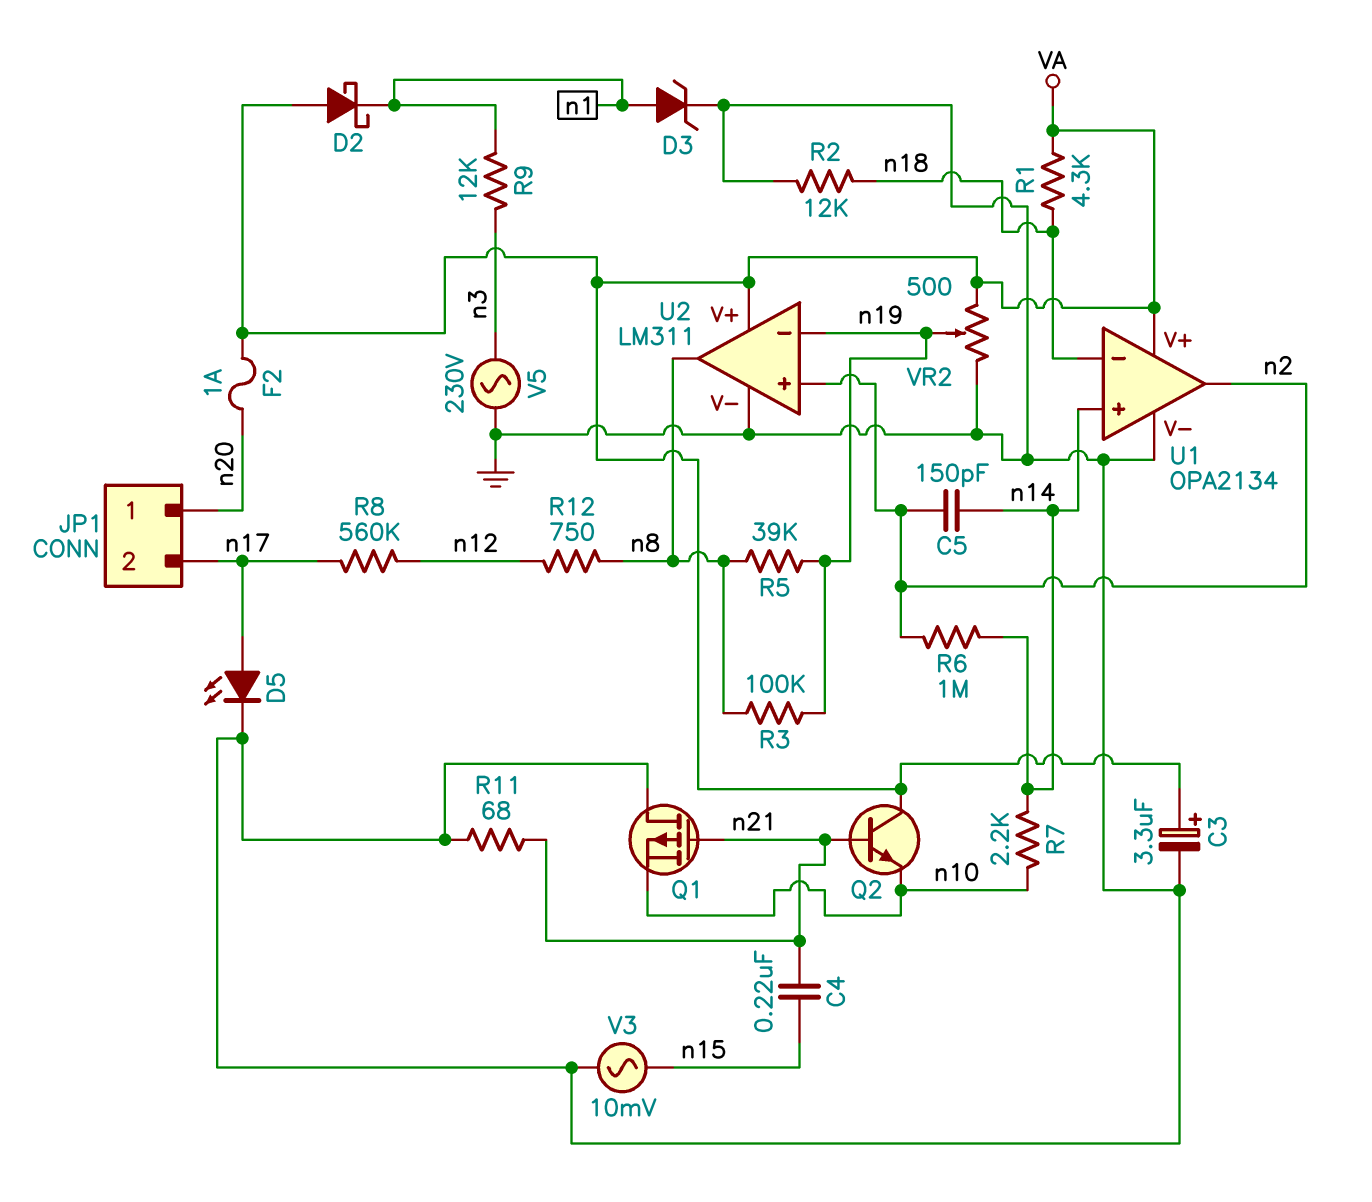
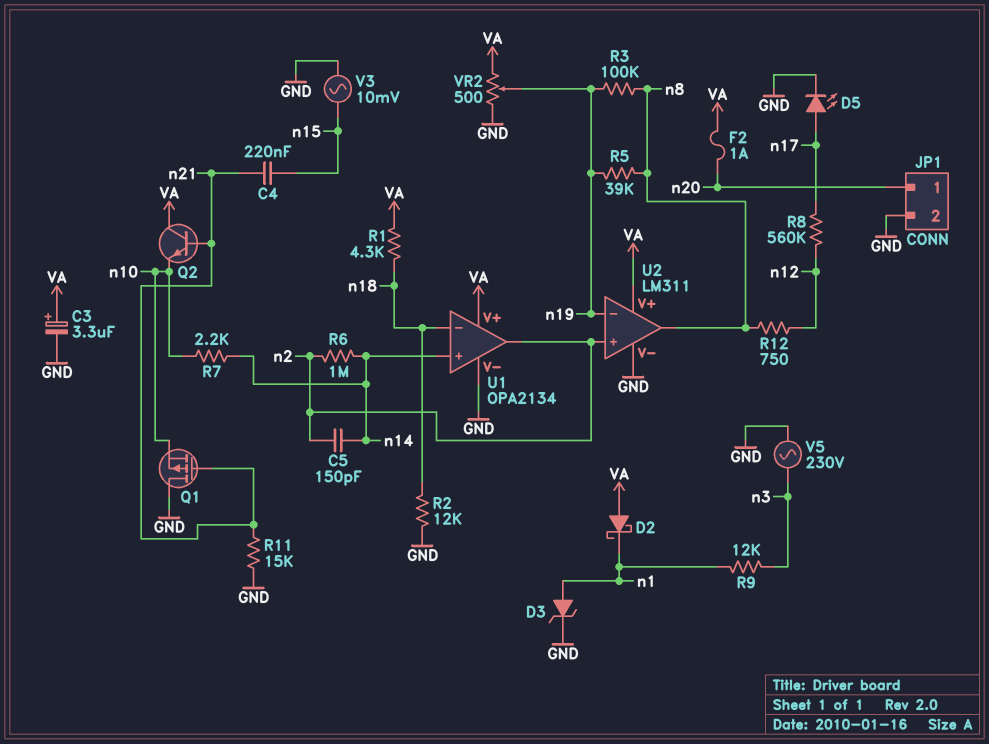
JP1 pin 2: n17 -> GND
R11: 68 (GND, n21) -> 15k (GND, n21)

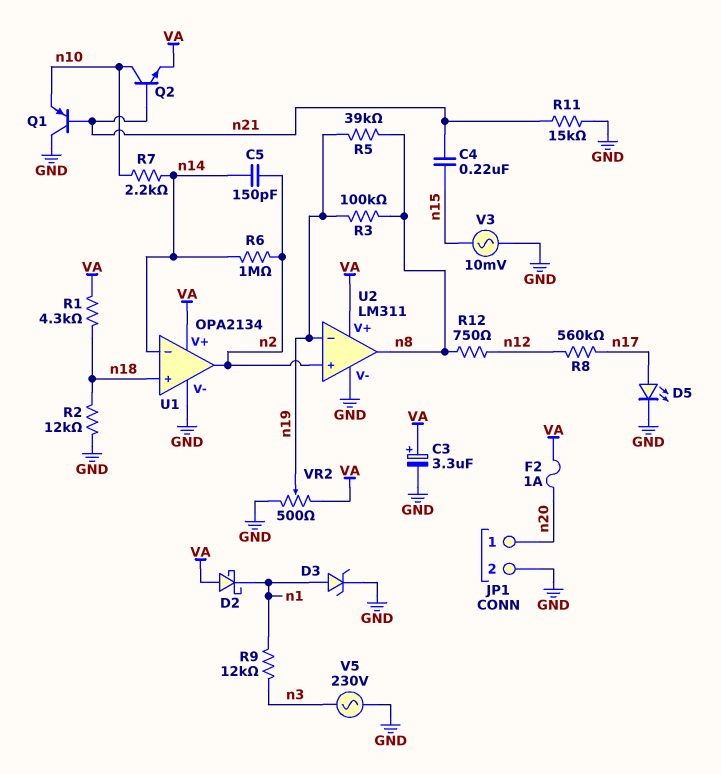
Q1: PMOS (G n21, D GND, S n10) -> PNP (B n21, C GND, E n10)
Q2: NPN (B n21, C VA, E n10) -> NPN (B n21, C n10, E VA)
U1 pin in+: n14 -> n18
U1 pin in-: n18 -> n14

